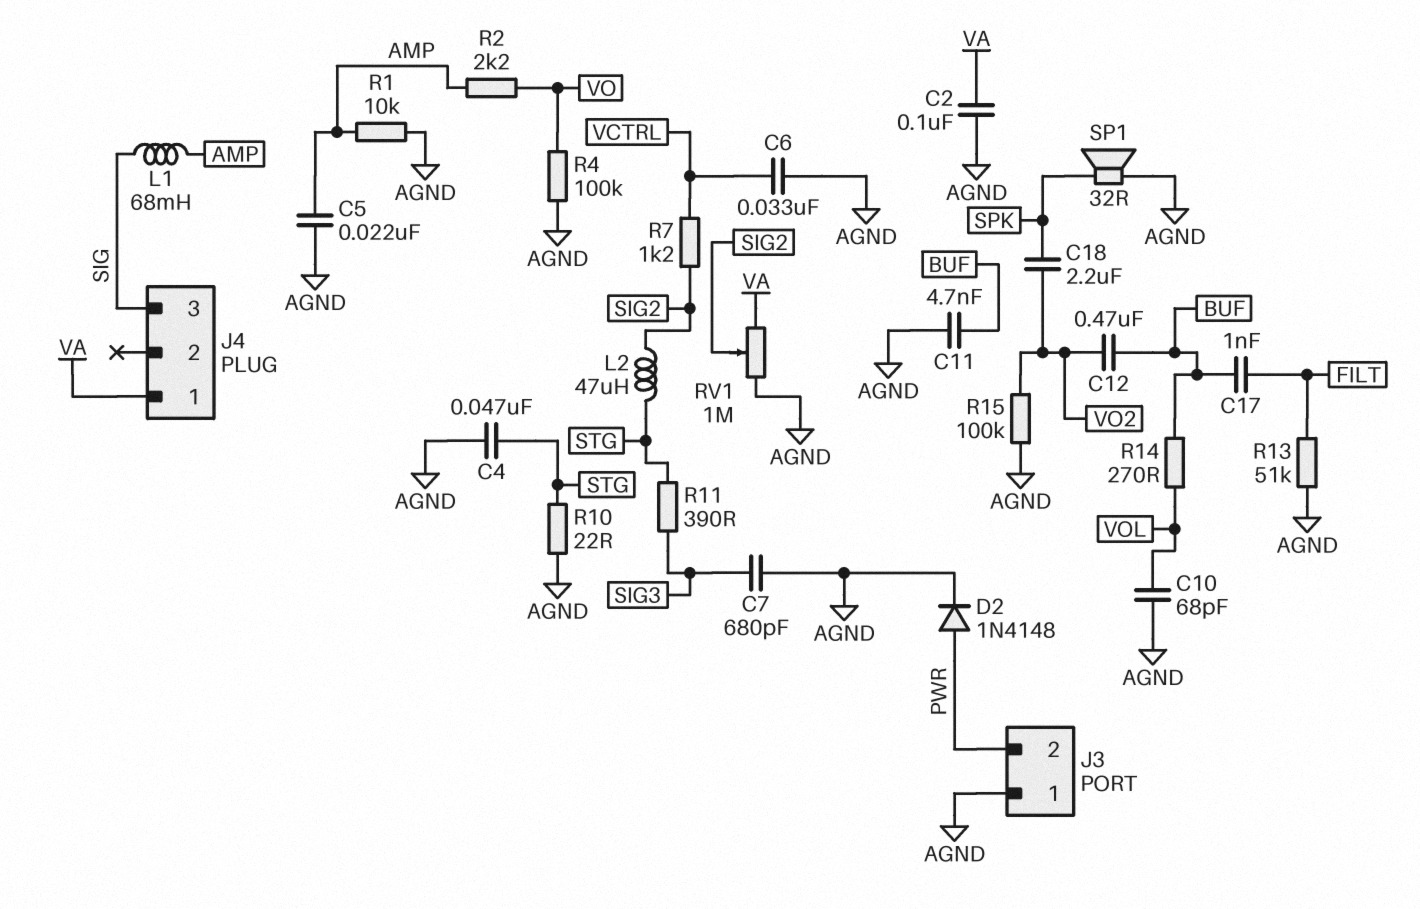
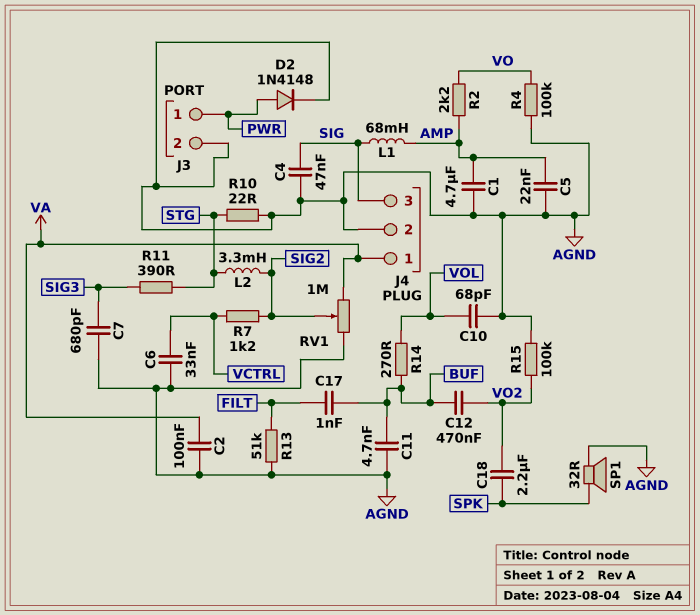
C1: none -> 4.7uF (AGND, AMP)
C4: 47nF (AGND, STG) -> 47nF (AGND, SIG)
J3 pin 1: AGND -> PWR
J3 pin 2: PWR -> AGND
J4 pin 2: none -> AGND
L2: 47uH (SIG2, STG) -> 3.3mH (SIG2, STG)
R1: 10k (AGND, AMP) -> none

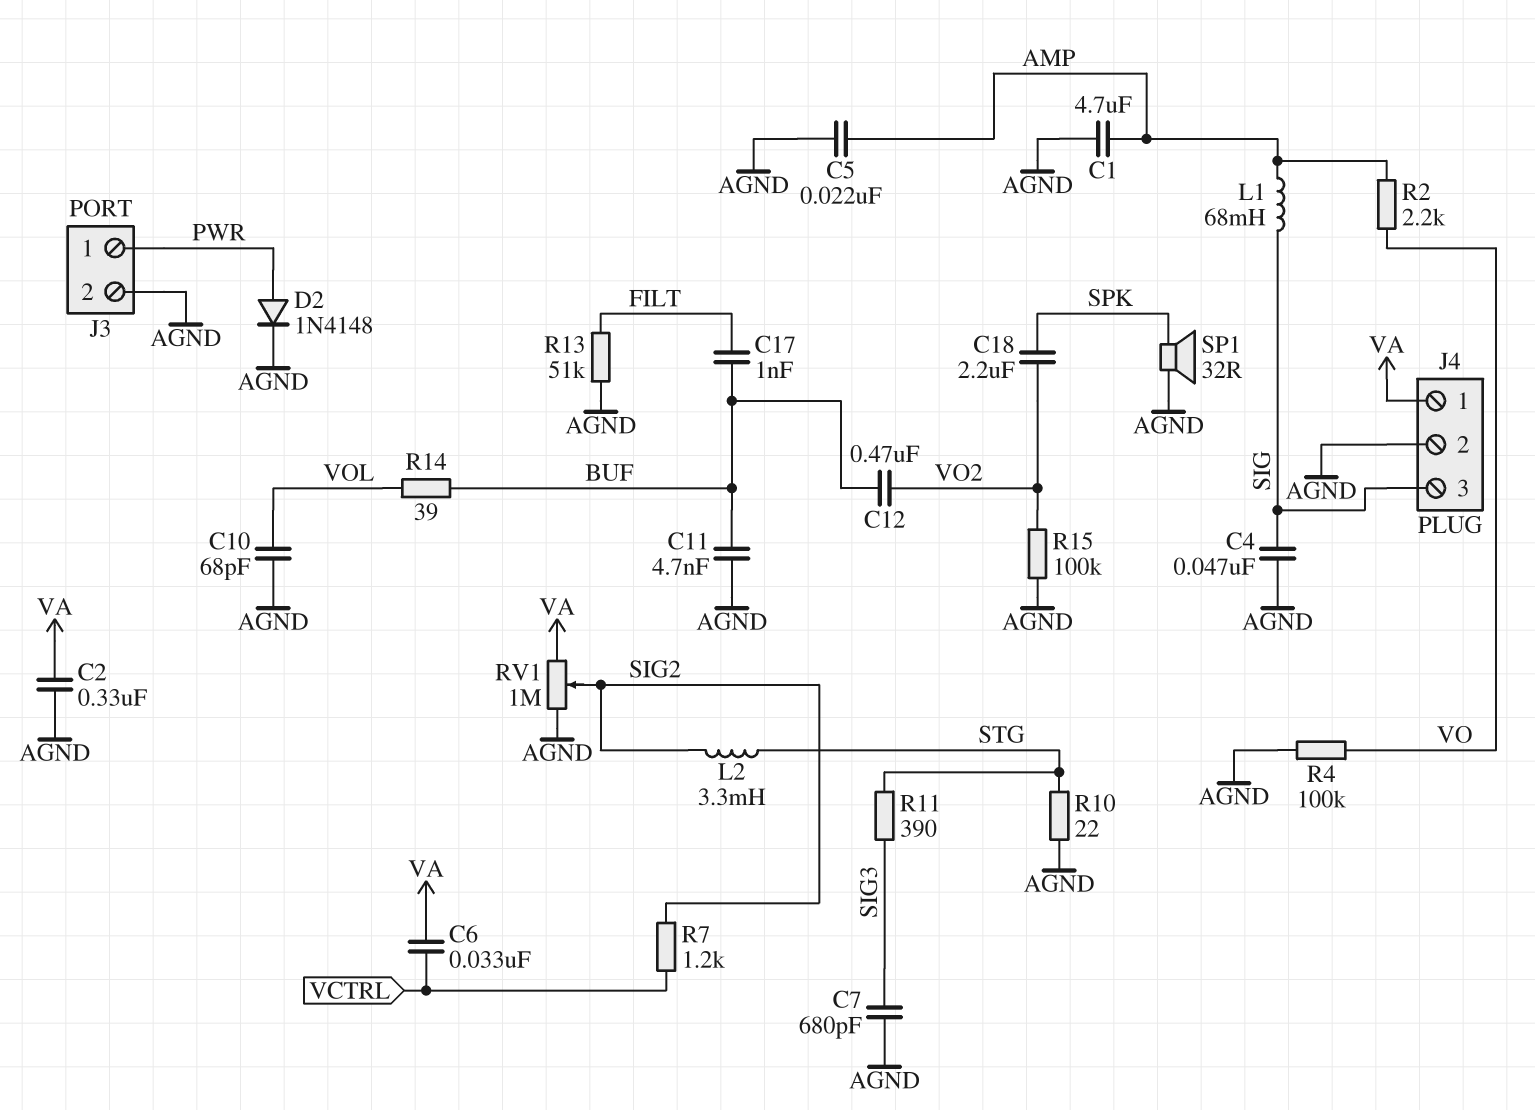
C2: 100nF (AGND, VA) -> 330nF (AGND, VA)
C6: 33nF (AGND, VCTRL) -> 33nF (VA, VCTRL)
R14: 270 (BUF, VOL) -> 39 (BUF, VOL)

